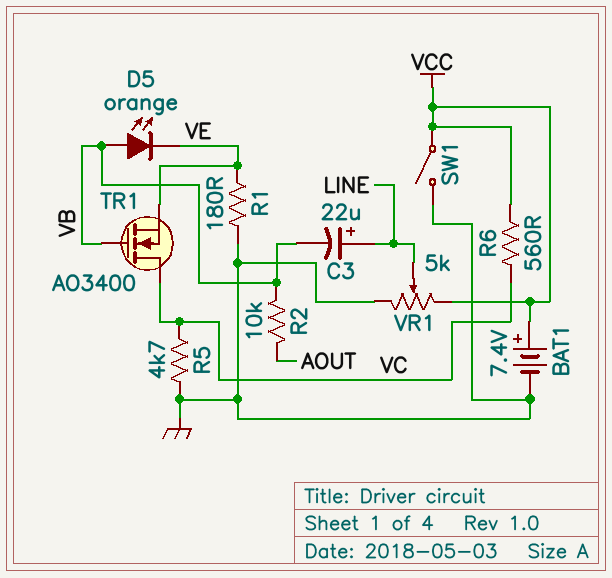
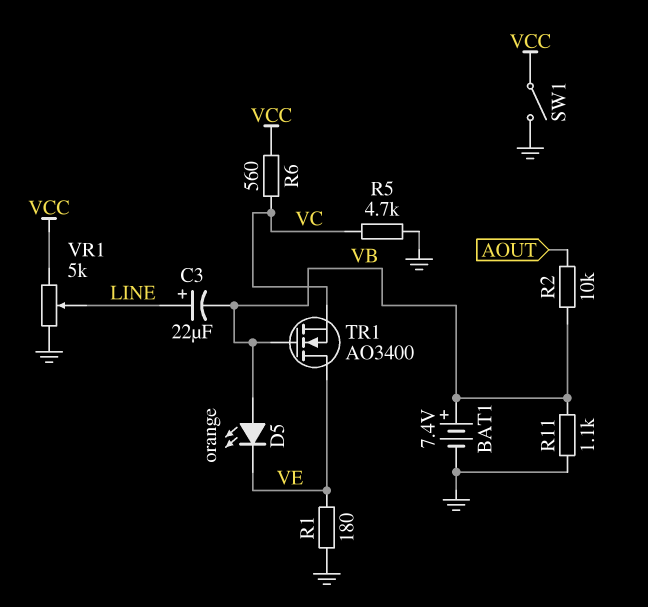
BAT1: 7.4V (plus VCC, minus GND) -> 7.4V (plus VB, minus GND)
R11: none -> 1.1k (GND, VB)
TR1: NMOS AO3400 (G VB, D VC, S VE) -> NMOS AO3400 (G VB, D VE, S VC)

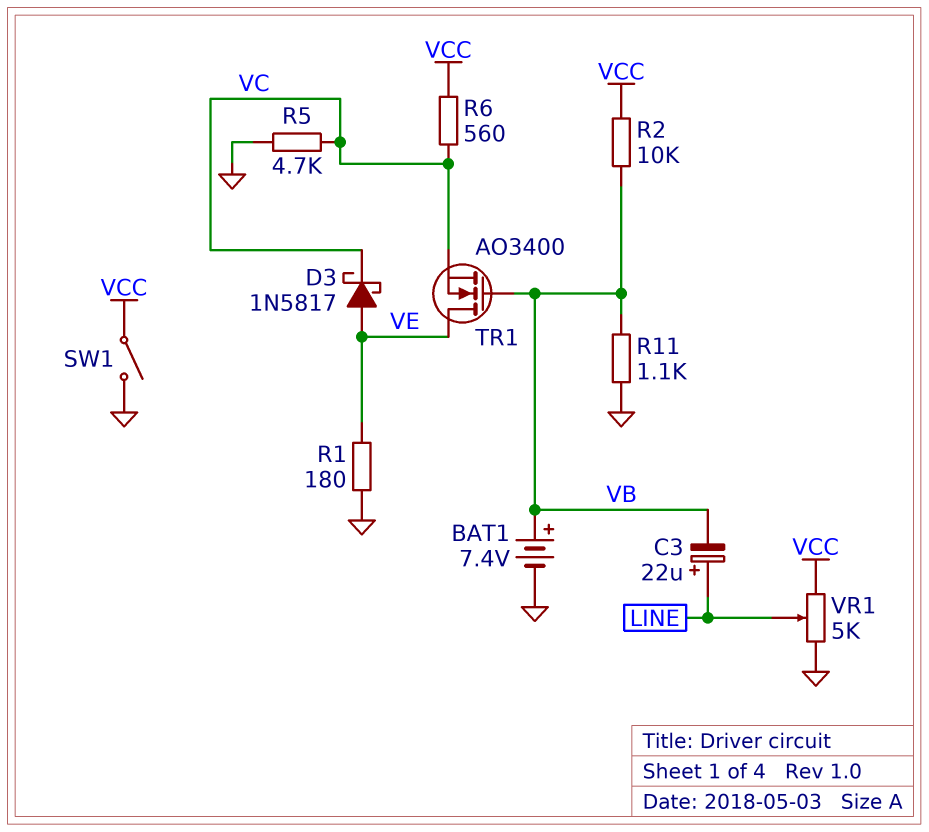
D3: none -> schottky 1N5817 (A VE, K VC)
D5: LED orange (A VB, K VE) -> none
R2: 10k (AOUT, VB) -> 10k (VB, VCC)

